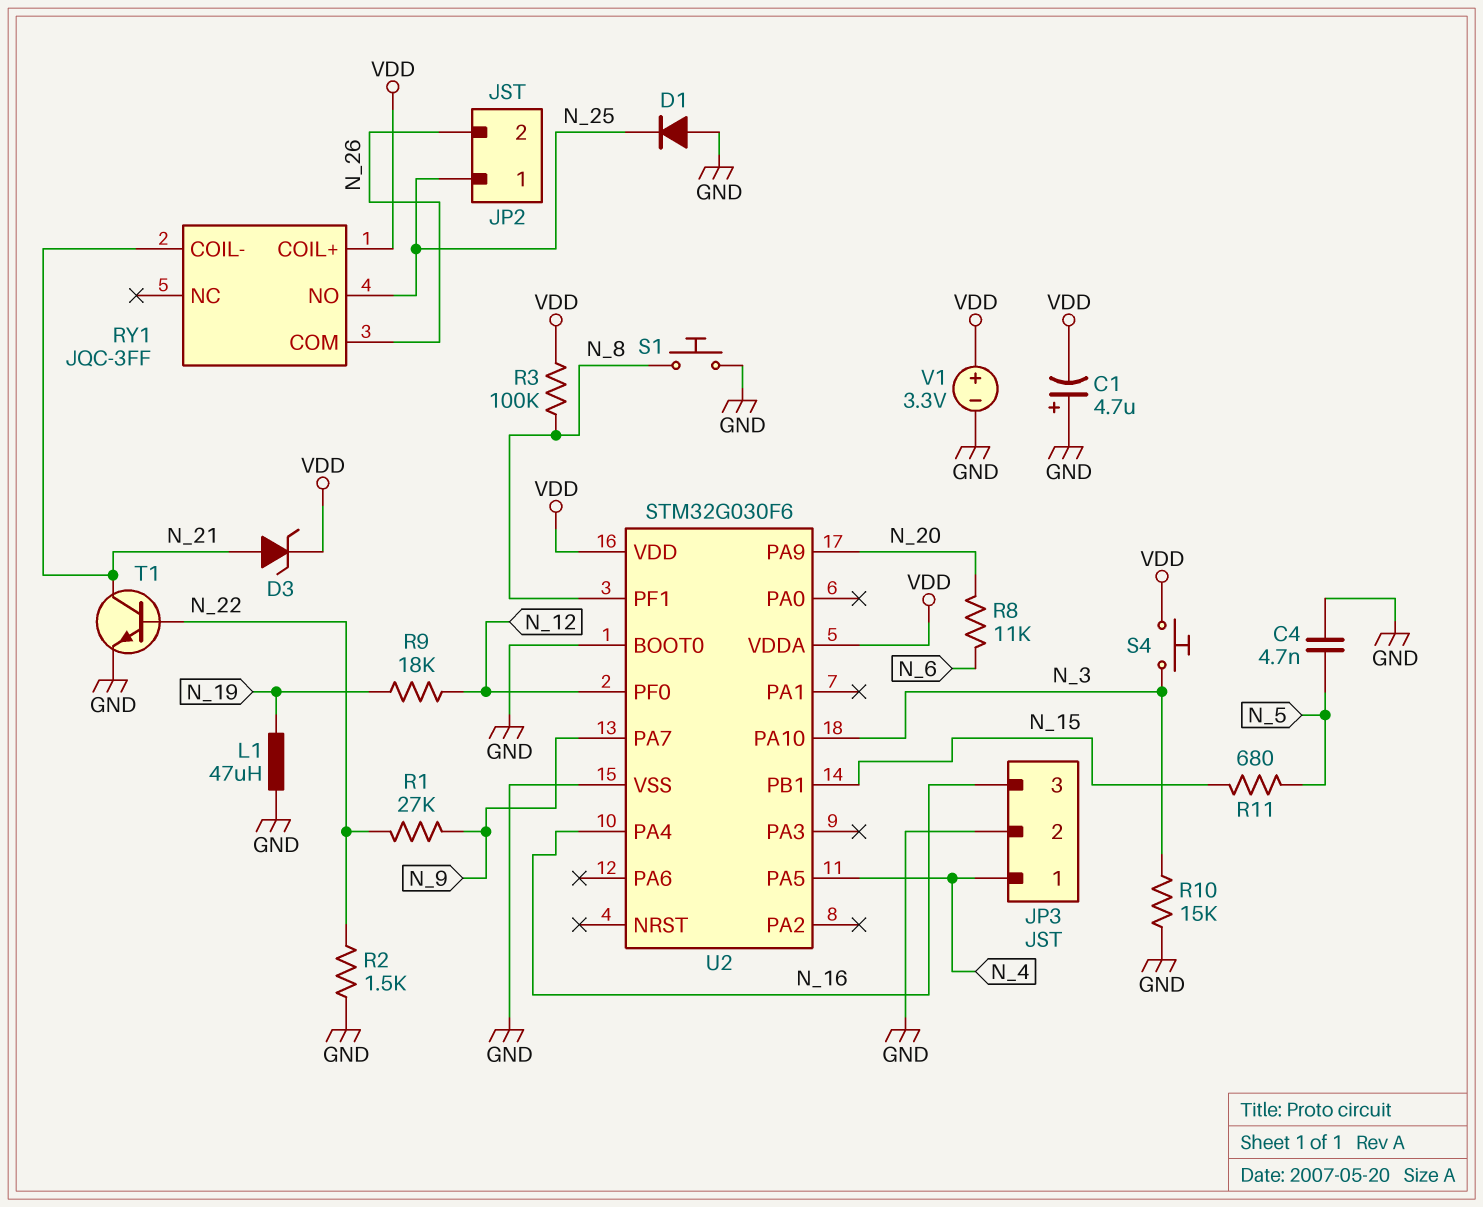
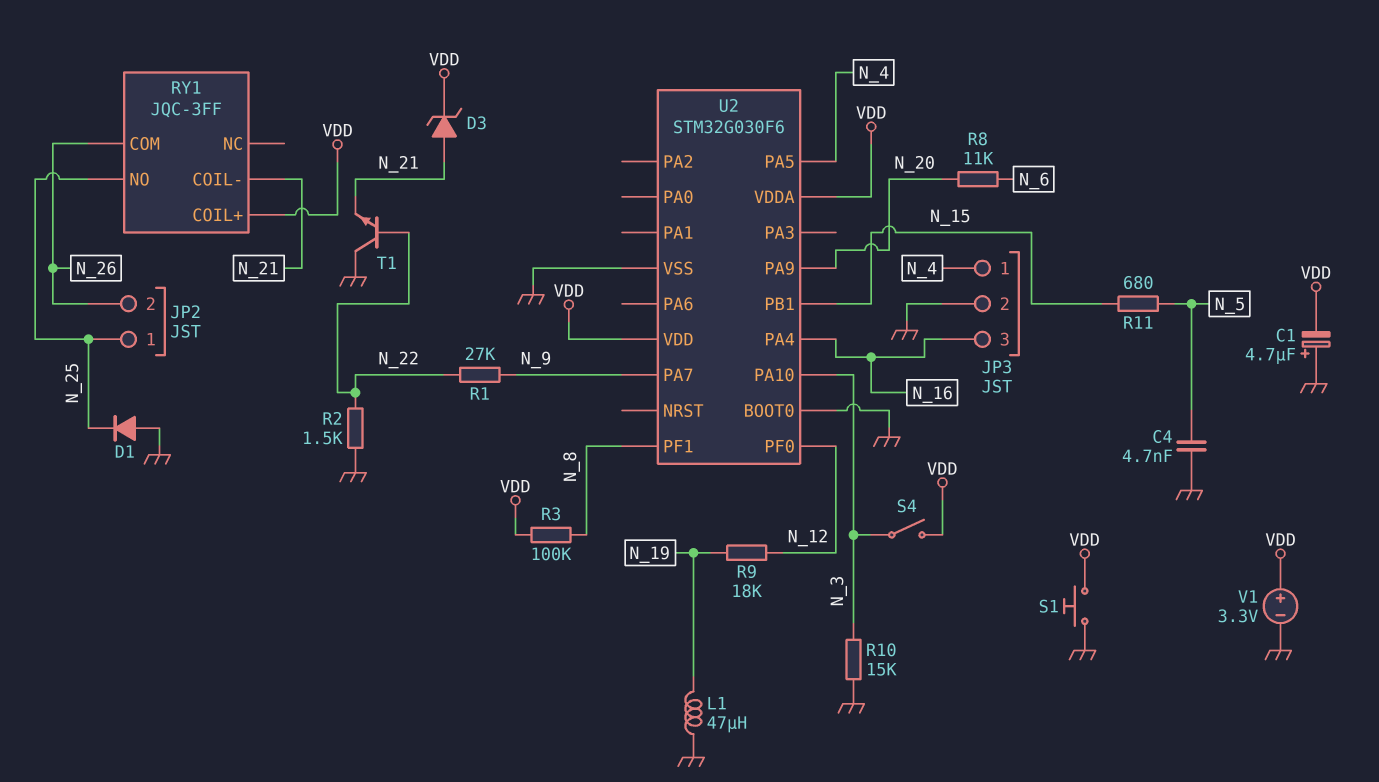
S1: button (GND, N_8) -> button (GND, VDD)
S4: button (N_3, VDD) -> switch (N_3, VDD)
T1: NPN (B N_22, C N_21, E GND) -> NPN (B N_22, C GND, E N_21)

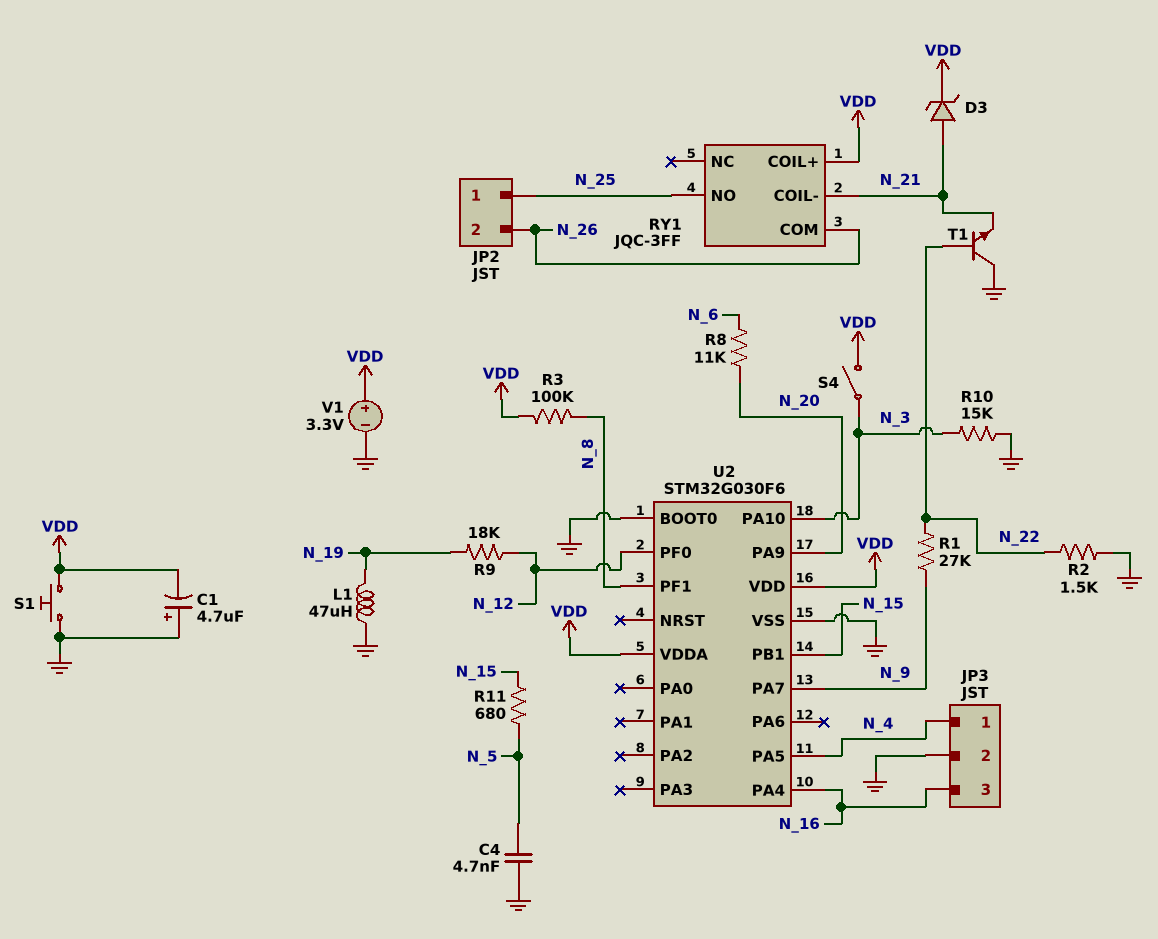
D1: diode (A GND, K N_25) -> none

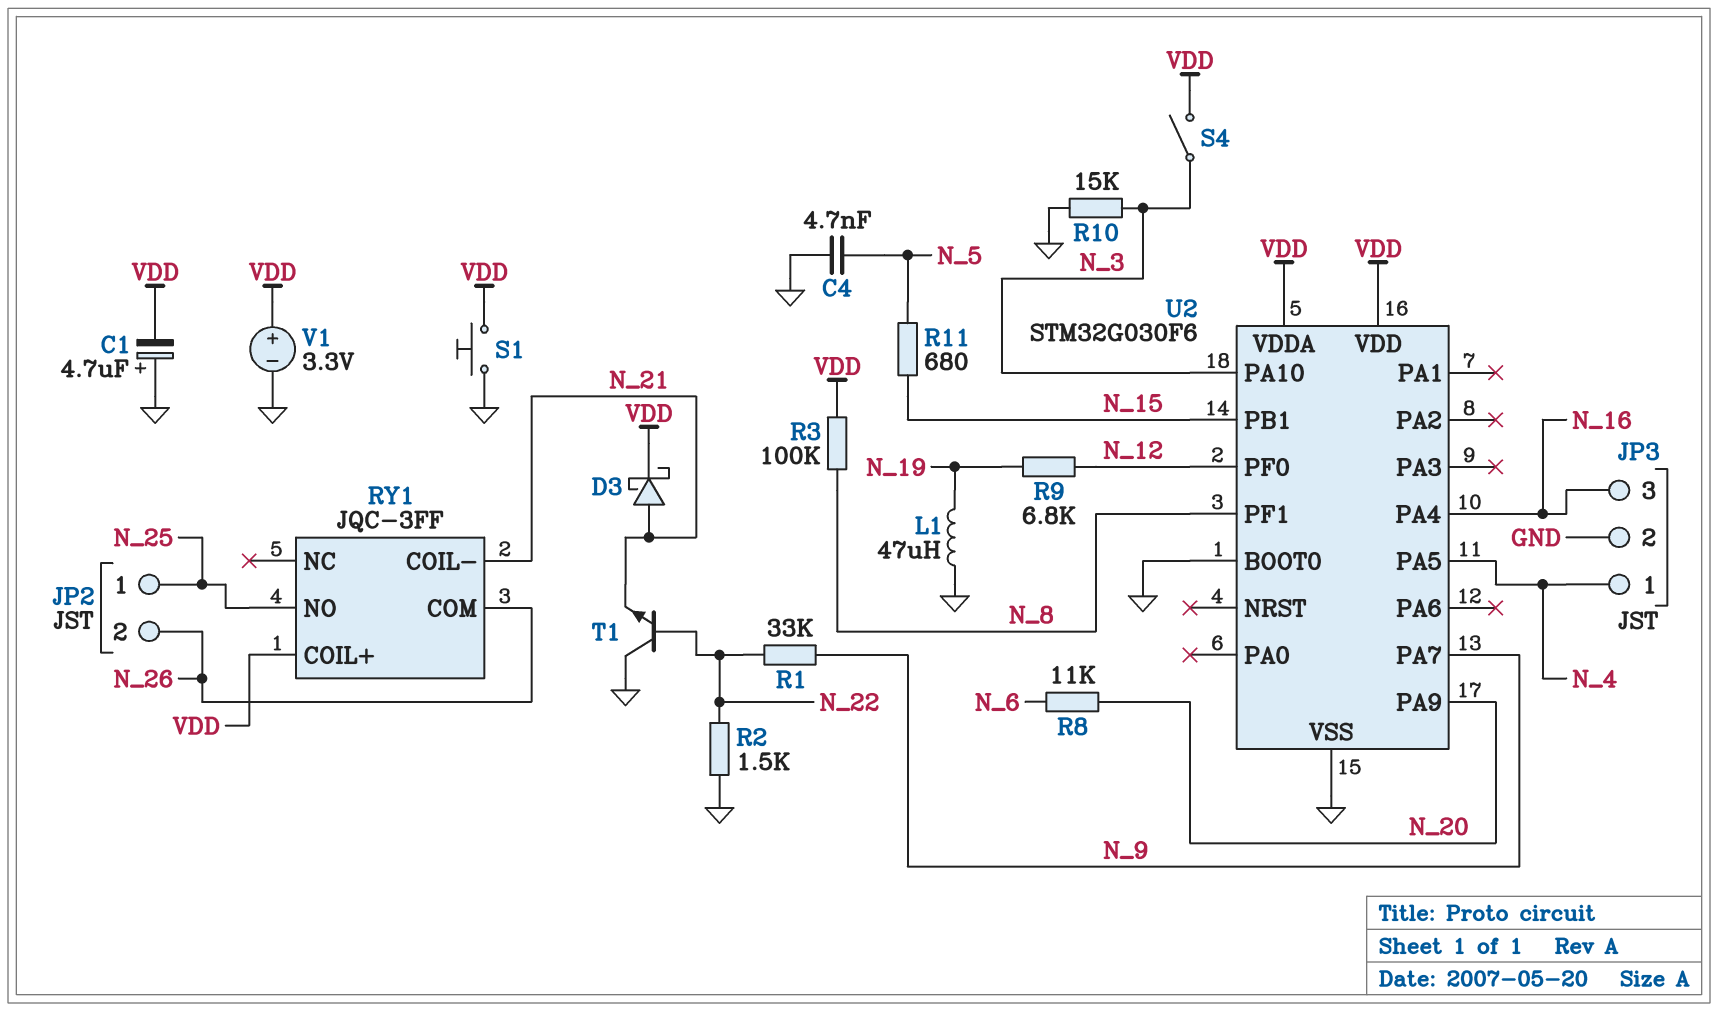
D3: zener (A N_21, K VDD) -> schottky (A N_21, K VDD)
R1: 27k (N_9, N_22) -> 33k (N_9, N_22)
R9: 18k (N_12, N_19) -> 6.8k (N_12, N_19)

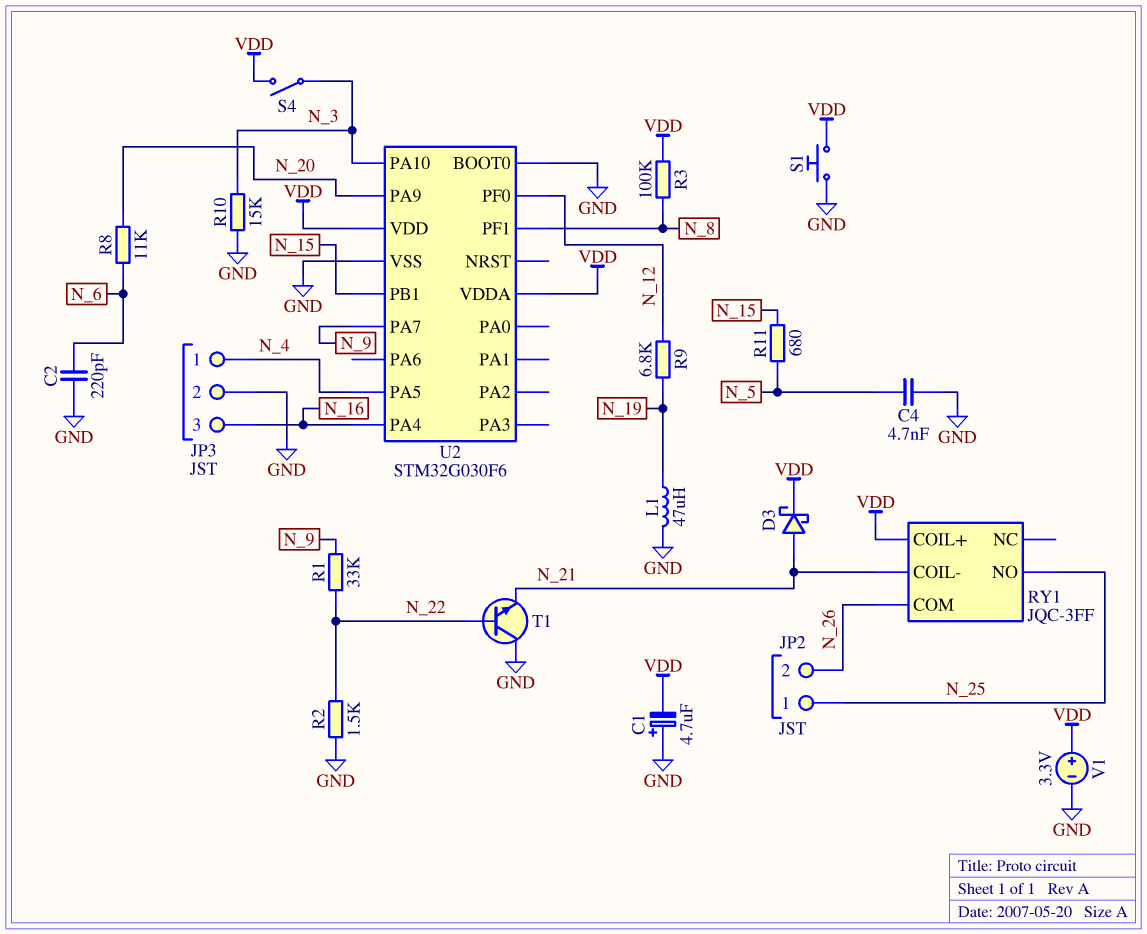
C2: none -> 220pF (GND, N_6)

